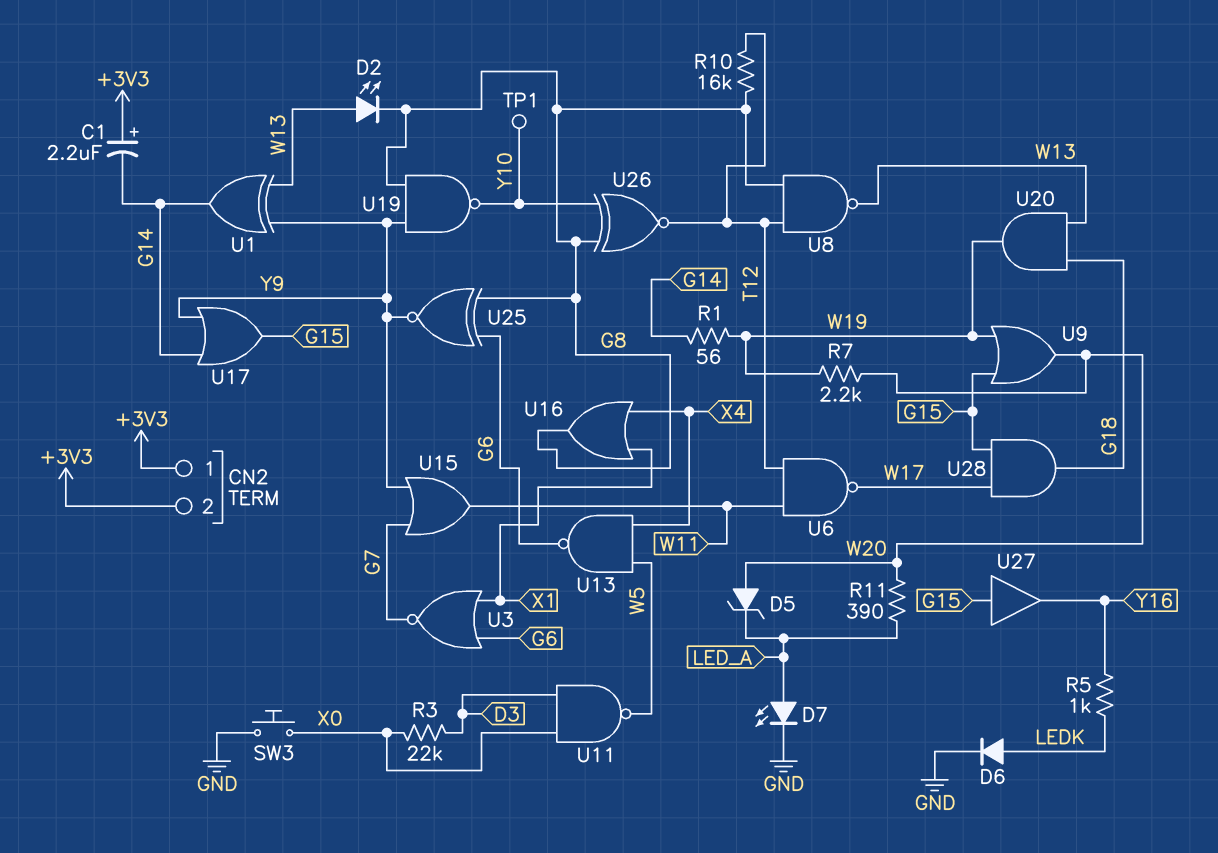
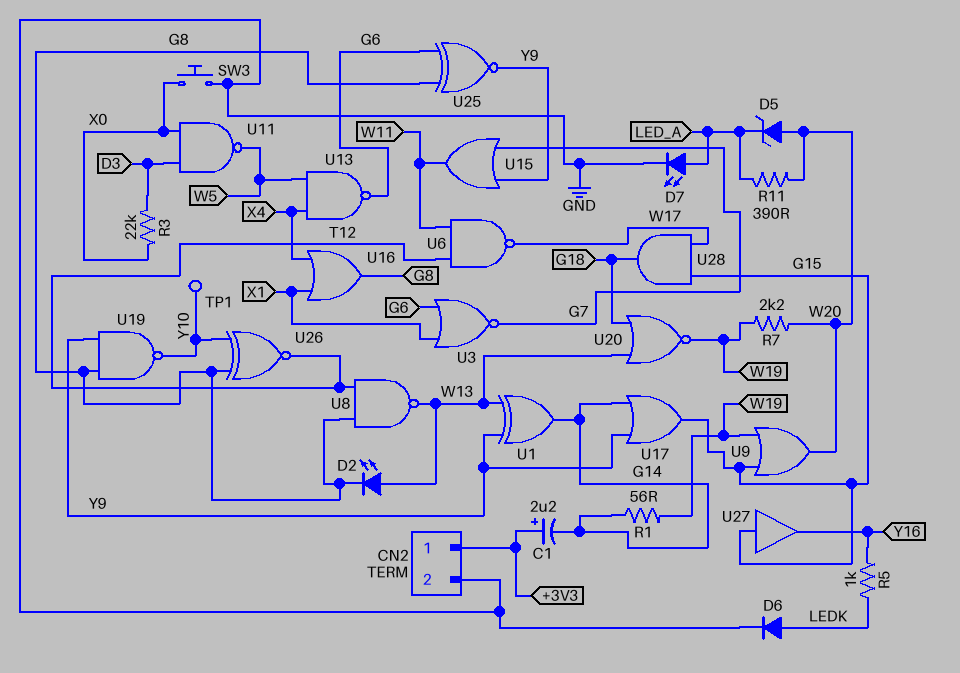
CN2 pin 2: +3V3 -> GND
R10: 16k (G8, T12) -> none
U20: AND (in G18, in W13, out W19) -> NOR (in G18, in W13, out W19)

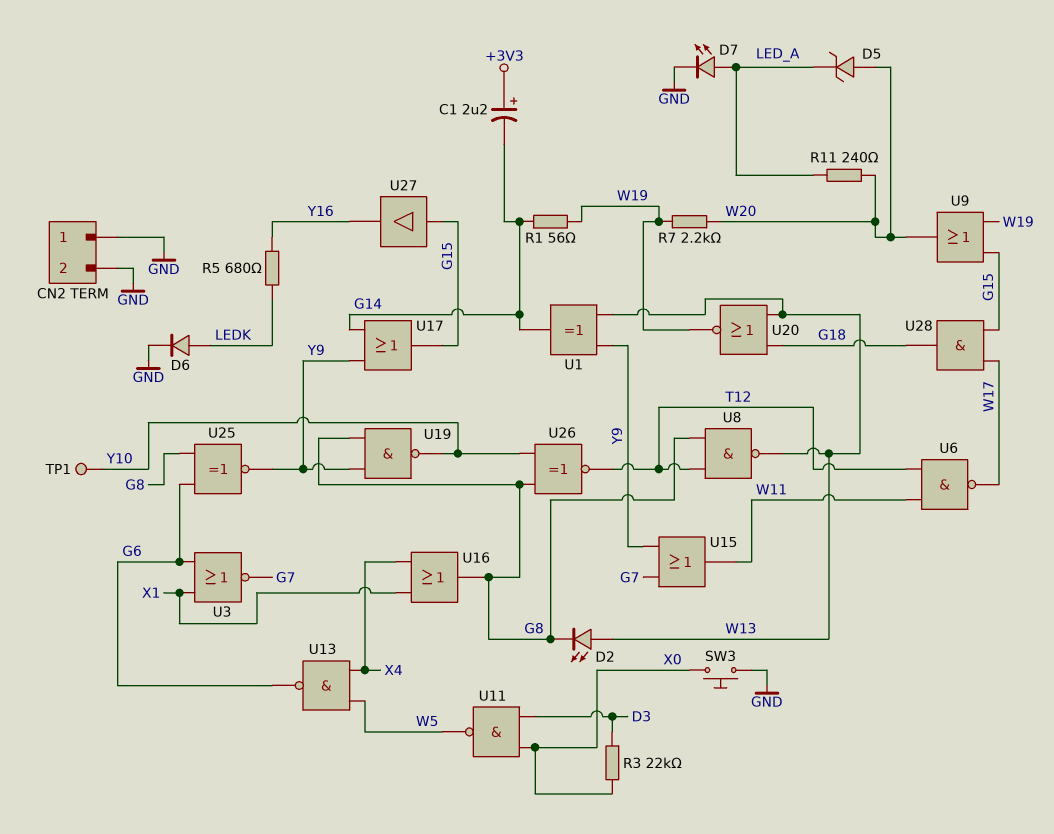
CN2 pin 1: +3V3 -> GND
R5: 1k (LEDK, Y16) -> 680 (LEDK, Y16)
R11: 390 (LED_A, W20) -> 240 (LED_A, W20)

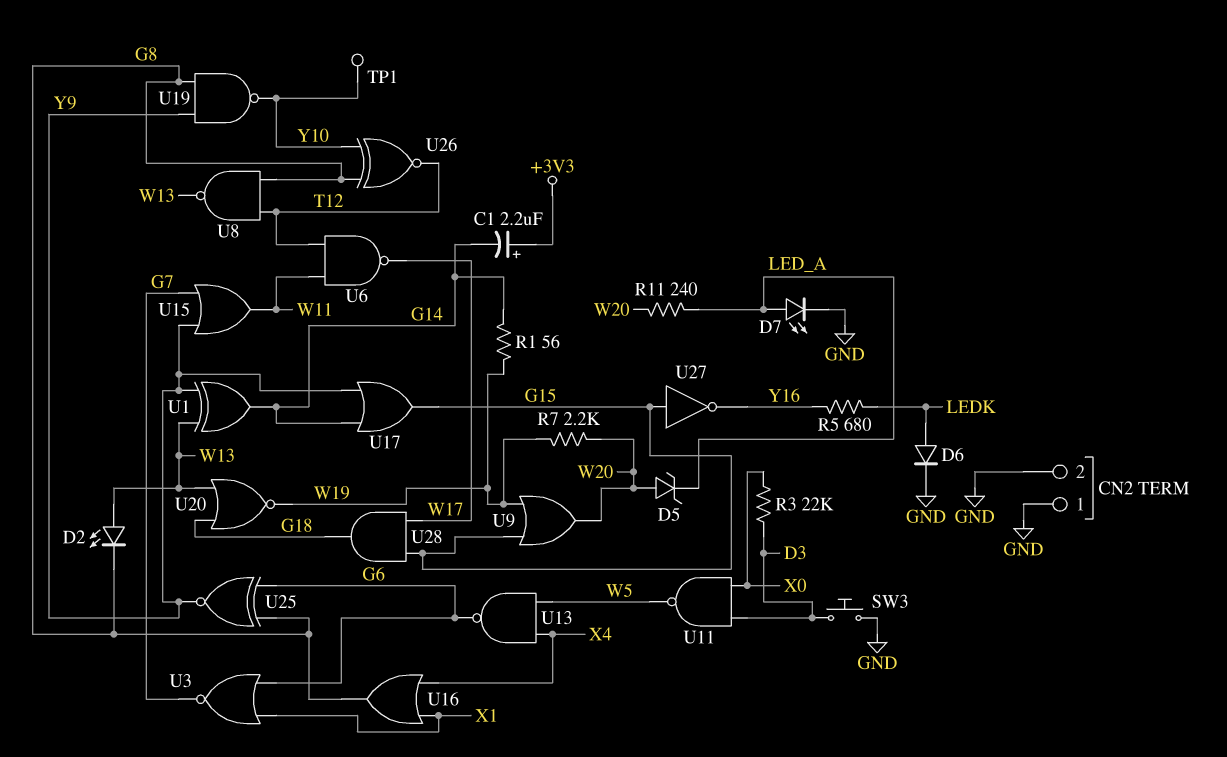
SW3: button (GND, X0) -> button (D3, GND)
U27: buffer (in G15, out Y16) -> NOT (in G15, out Y16)

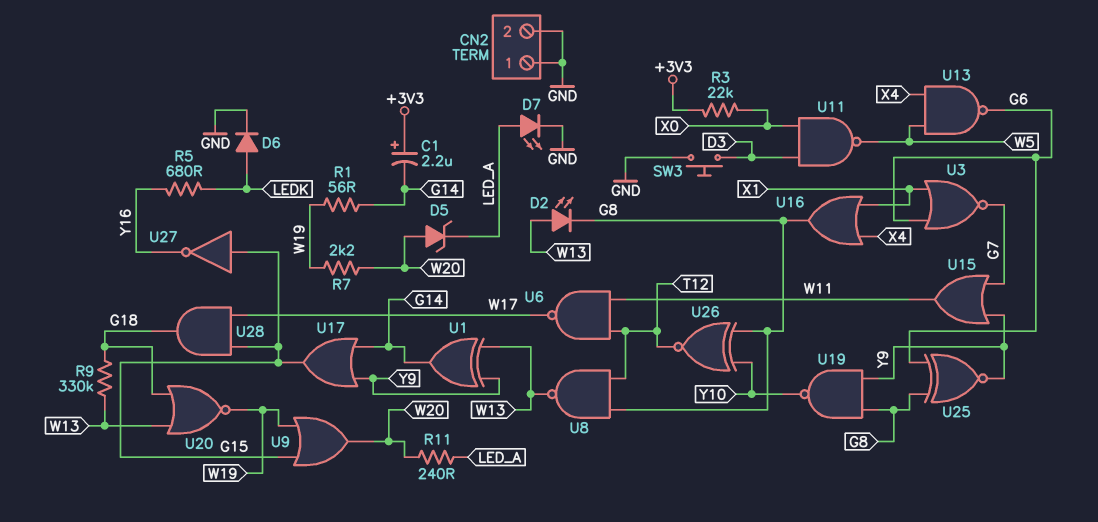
R3: 22k (D3, X0) -> 22k (+3V3, X0)
R9: none -> 330k (G18, W13)
TP1: test point (Y10) -> none

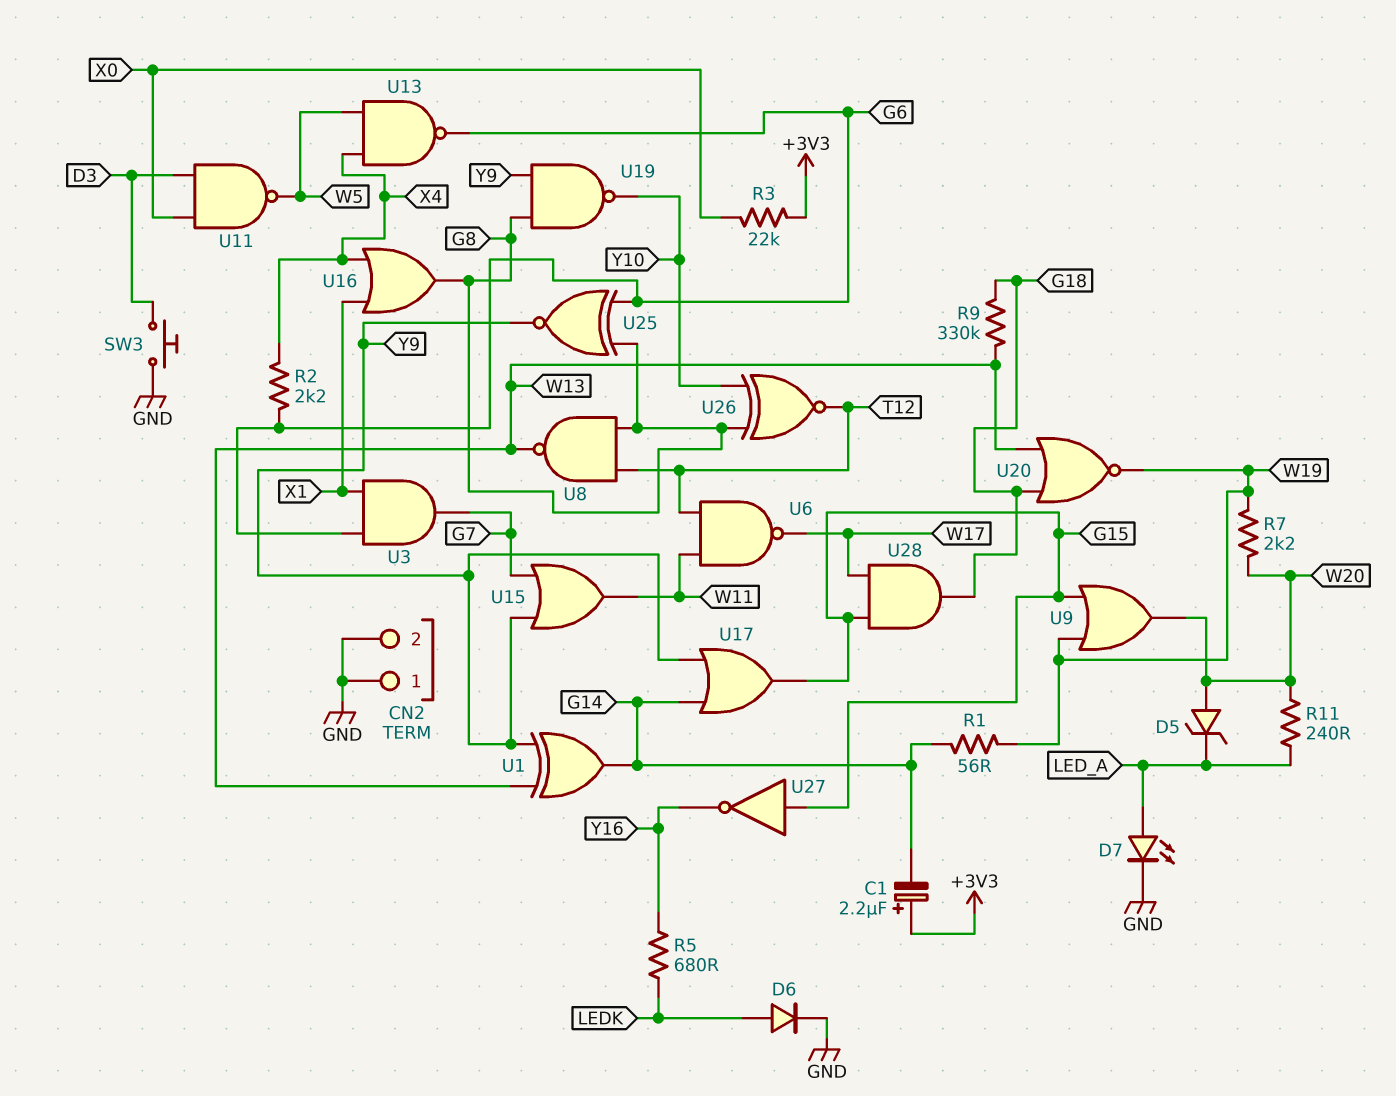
D2: LED (A W13, K G8) -> none
R2: none -> 2.2k (G6, X4)
U3: NOR (in G6, in X1, out G7) -> AND (in G6, in X1, out G7)

